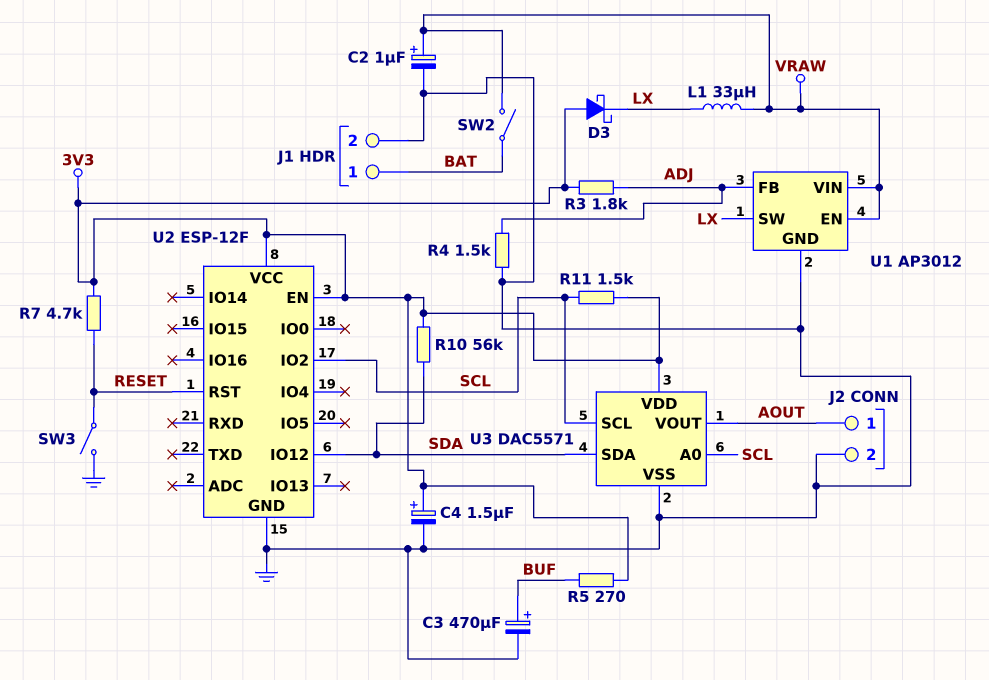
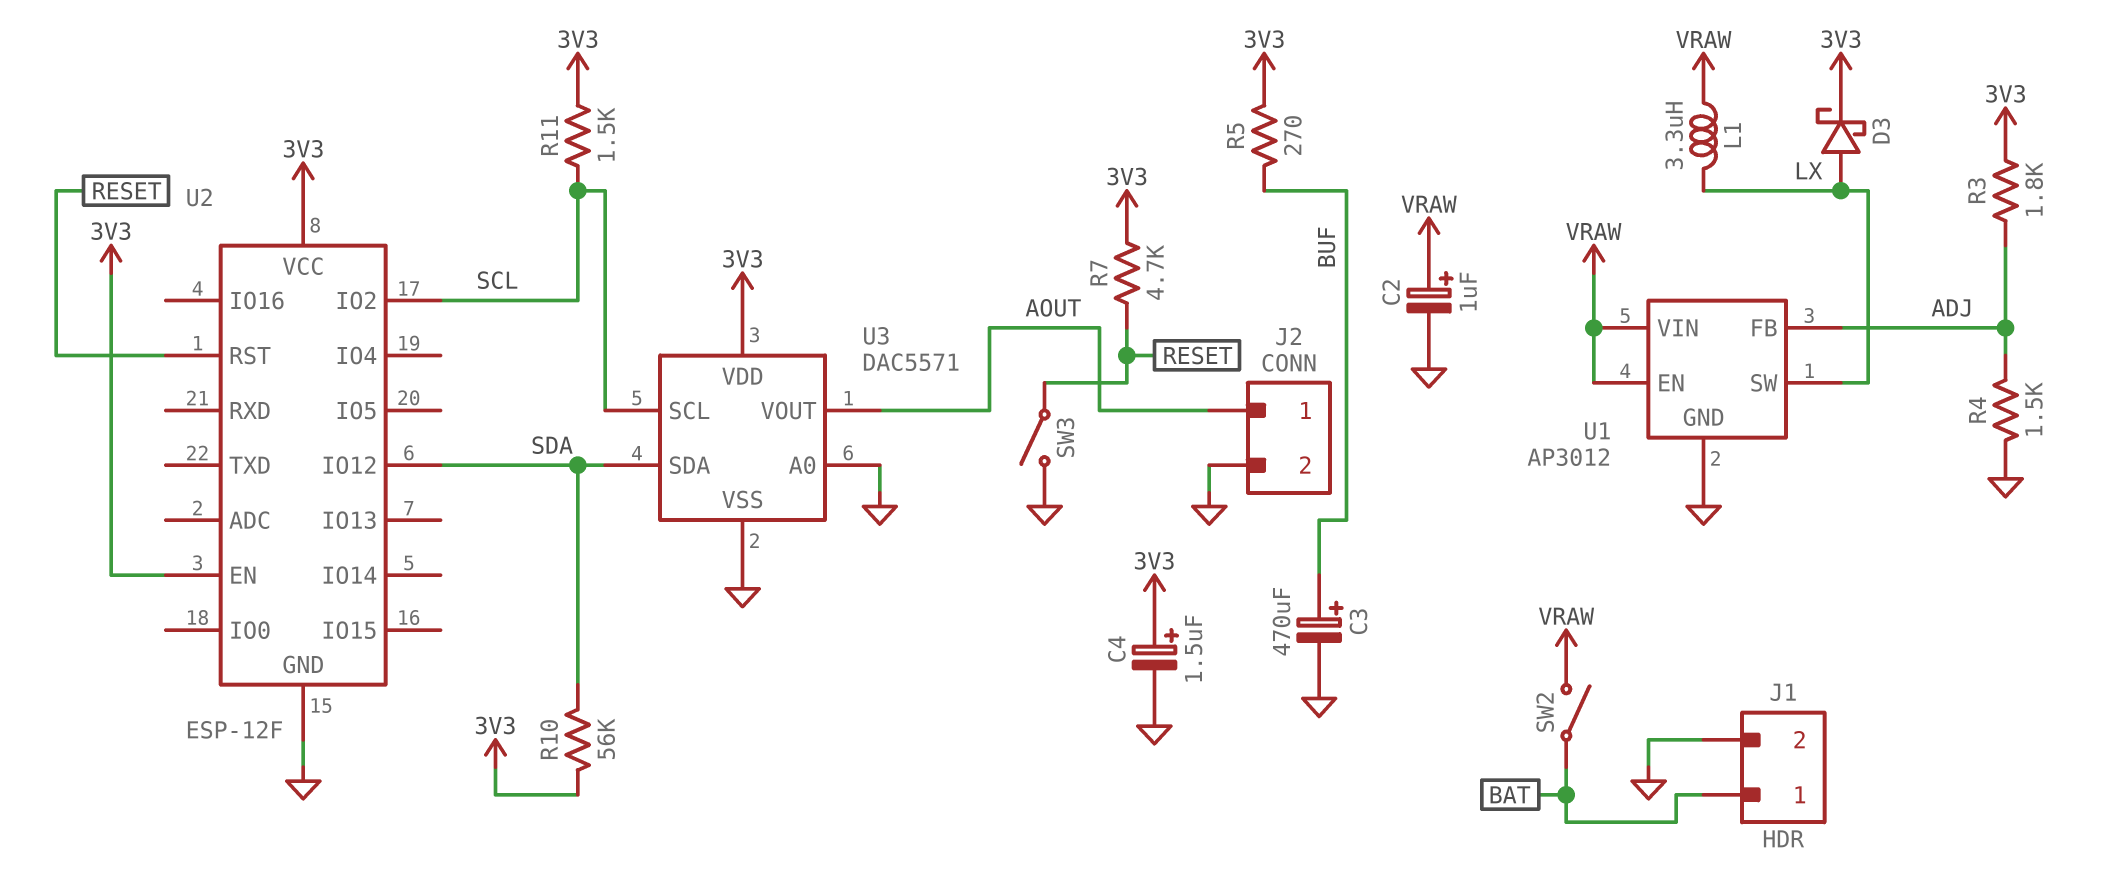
D3: schottky (A 3V3, K LX) -> schottky (A LX, K 3V3)
L1: 33uH (LX, VRAW) -> 3.3uH (LX, VRAW)
U3 pin A0: SCL -> GND

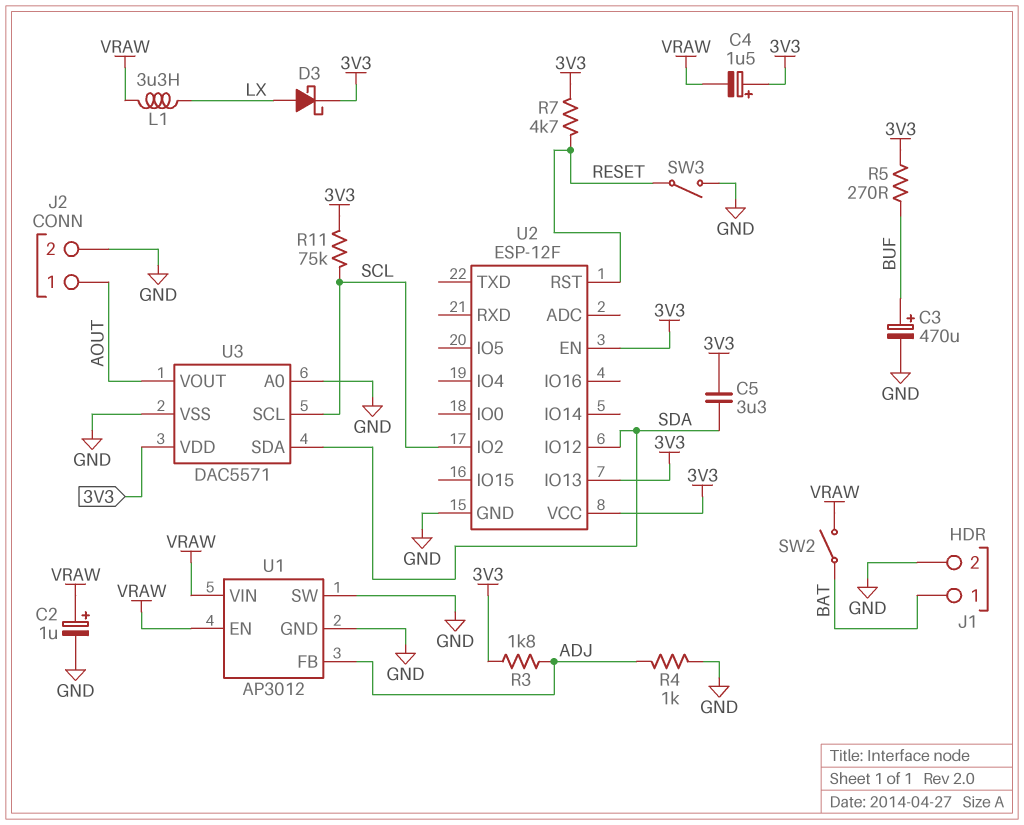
C4: 1.5uF (plus 3V3, minus GND) -> 1.5uF (plus 3V3, minus VRAW)
C5: none -> 3.3uF (3V3, SDA)
R4: 1.5k (ADJ, GND) -> 1k (ADJ, GND)
R10: 56k (3V3, SDA) -> none
R11: 1.5k (3V3, SCL) -> 75k (3V3, SCL)
U1 pin SW: LX -> GND
U2 pin IO13: none -> 3V3

